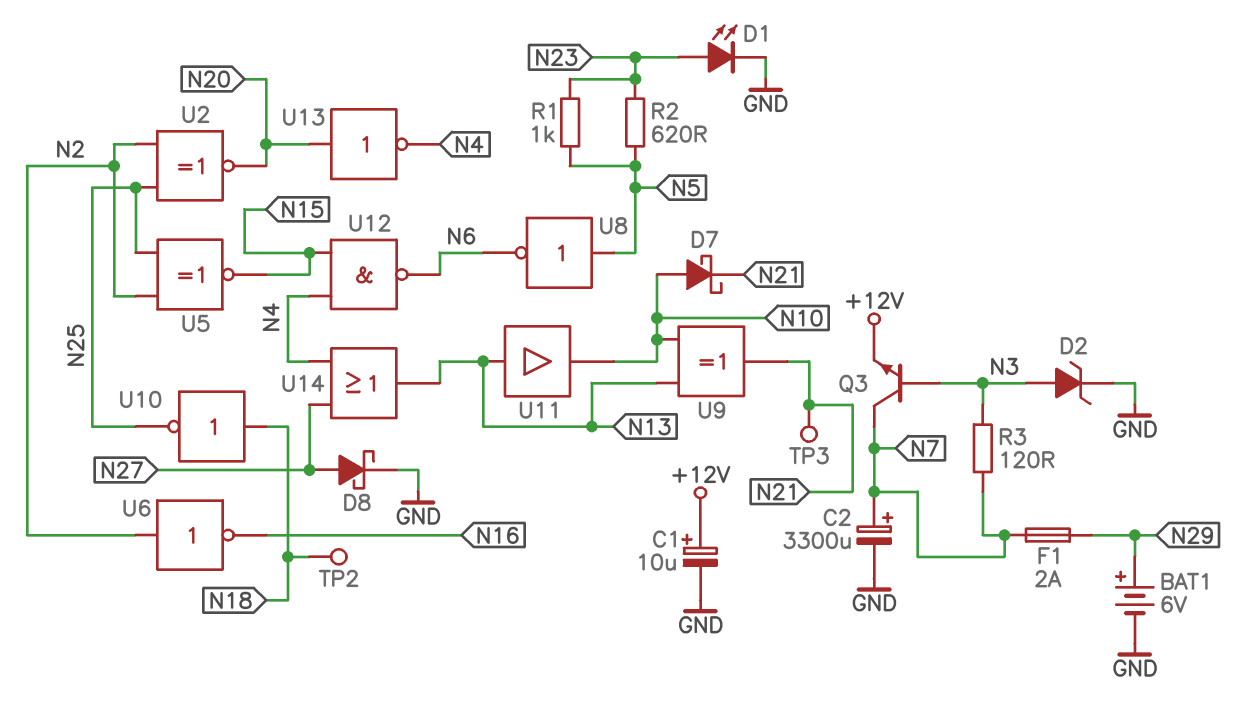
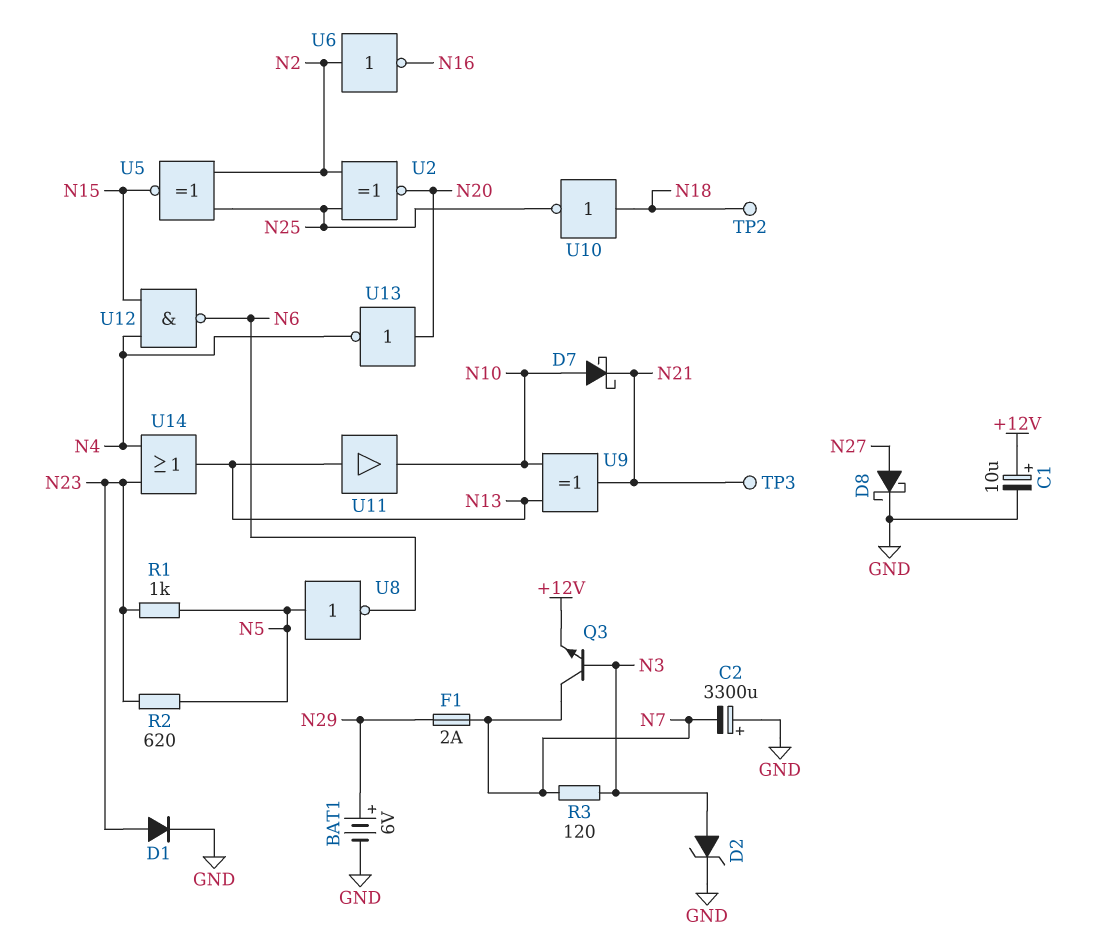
C2: 3300uF (plus N7, minus GND) -> 3300uF (plus GND, minus N7)
D1: LED (A N23, K GND) -> diode (A N23, K GND)
U14: OR (in N4, in N27, out N13) -> OR (in N4, in N23, out N13)

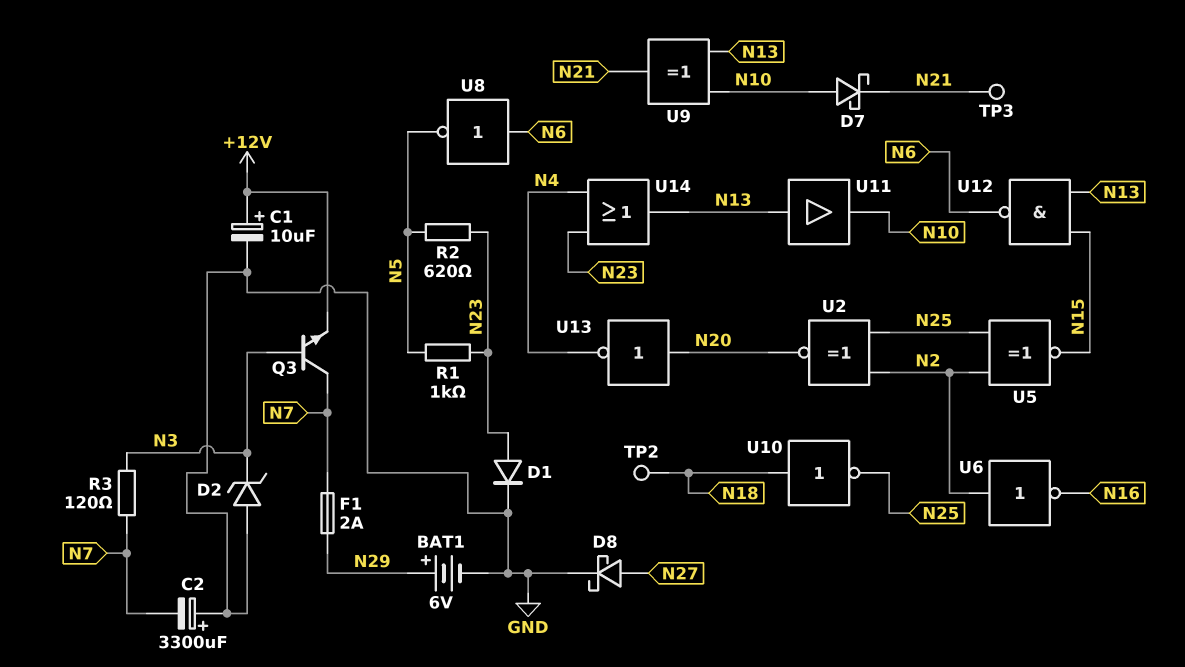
D2: zener (A N3, K GND) -> zener (A GND, K N3)
U8: NOT (in N5, out N6) -> NOT (in N6, out N5)
U12: NAND (in N4, in N15, out N6) -> NAND (in N13, in N15, out N6)

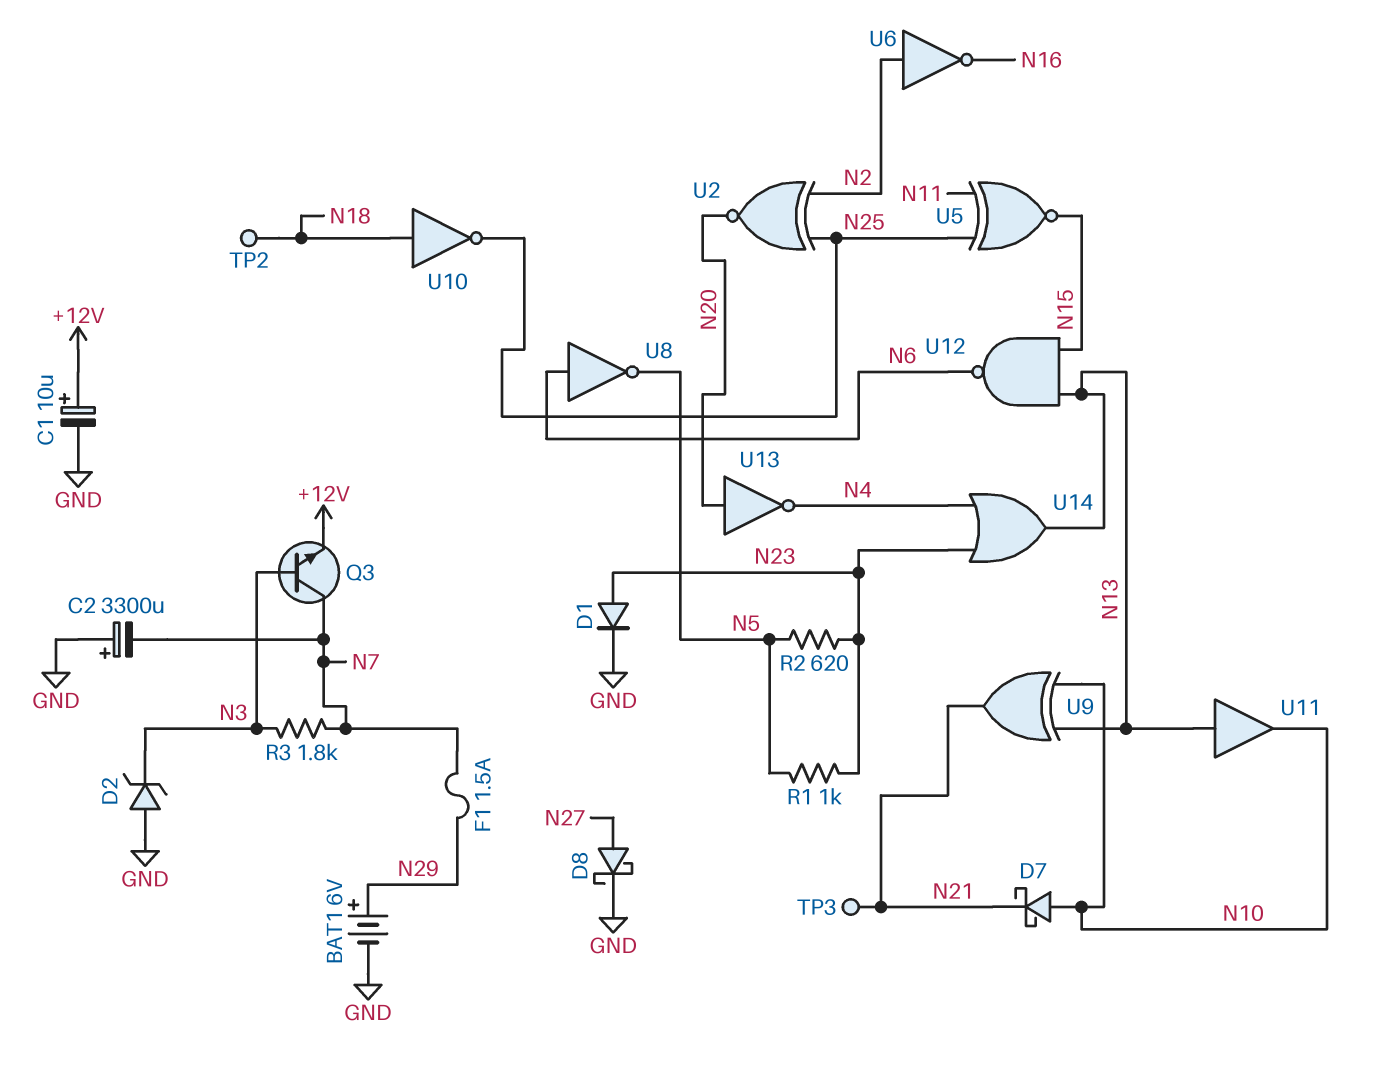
F1: 2A (N7, N29) -> 1.5A (N7, N29)
R3: 120 (N3, N7) -> 1.8k (N3, N7)
U5: XNOR (in N2, in N25, out N15) -> XNOR (in N11, in N25, out N15)

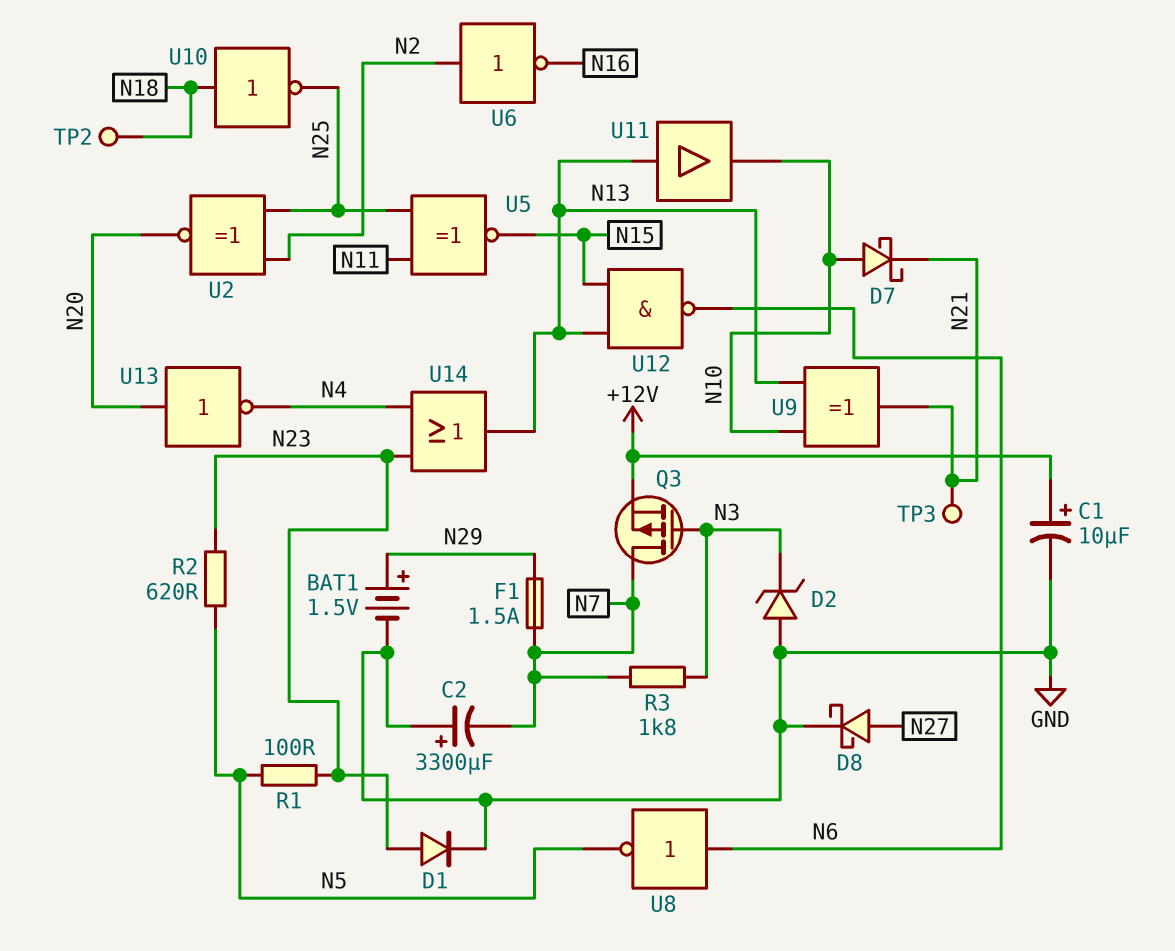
BAT1: 6V (plus N29, minus GND) -> 1.5V (plus N29, minus GND)
Q3: NPN (B N3, C N7, E +12V) -> PMOS (G N3, D N7, S +12V)
R1: 1k (N5, N23) -> 100 (N5, N23)

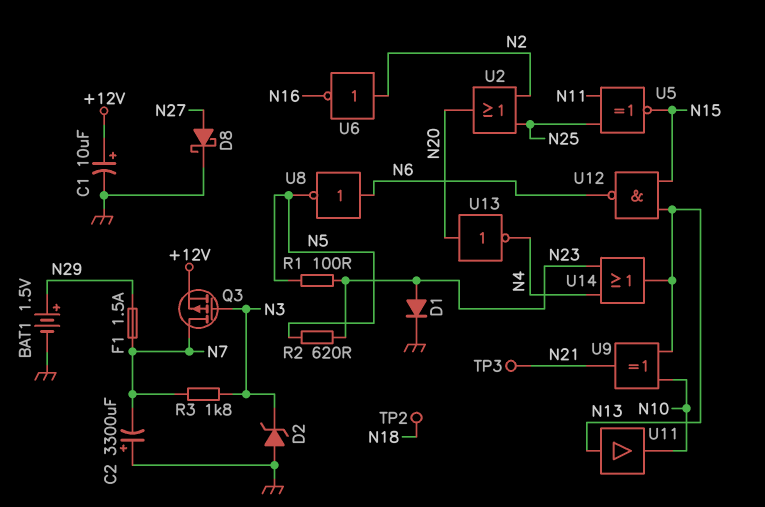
D7: schottky (A N10, K N21) -> none
U2: XNOR (in N2, in N25, out N20) -> OR (in N2, in N25, out N20)
U10: NOT (in N18, out N25) -> none

